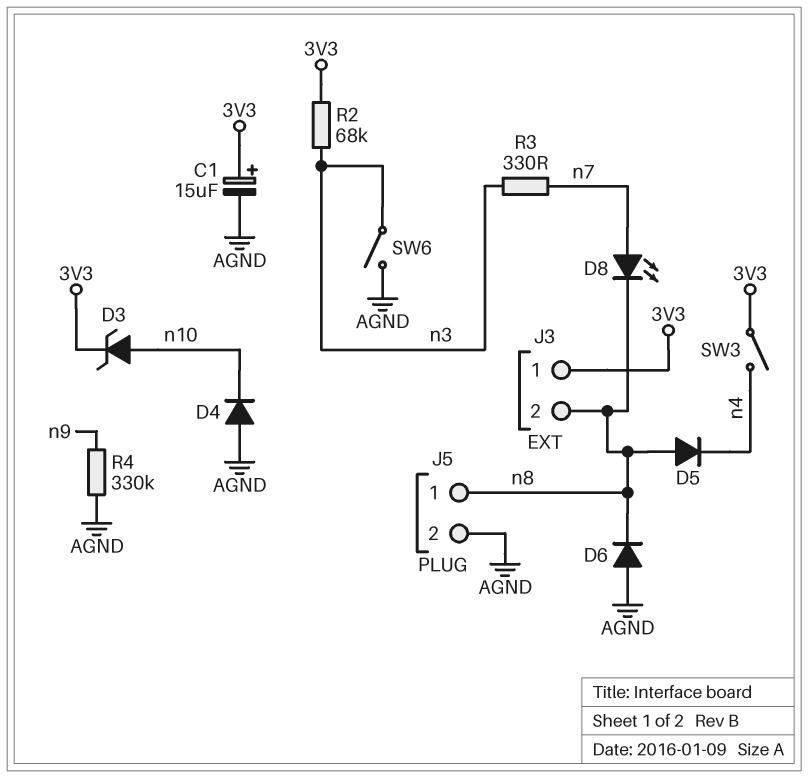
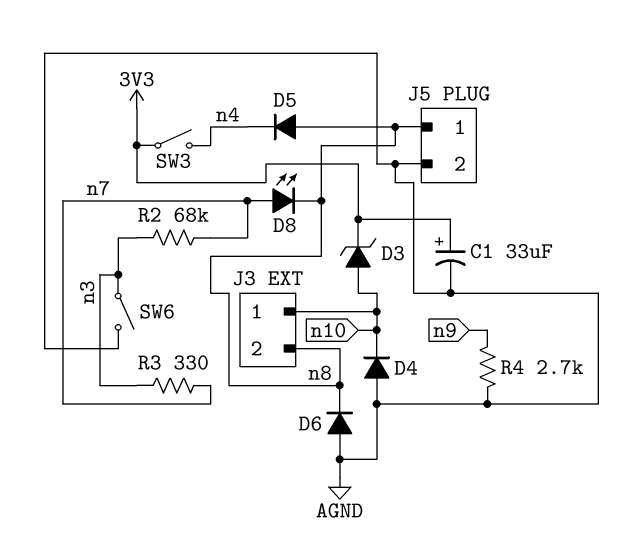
C1: 15uF (plus 3V3, minus AGND) -> 33uF (plus 3V3, minus AGND)
J3 pin 1: 3V3 -> n10
R2: 68k (3V3, n3) -> 68k (n3, n7)
R4: 330k (AGND, n9) -> 2.7k (AGND, n9)

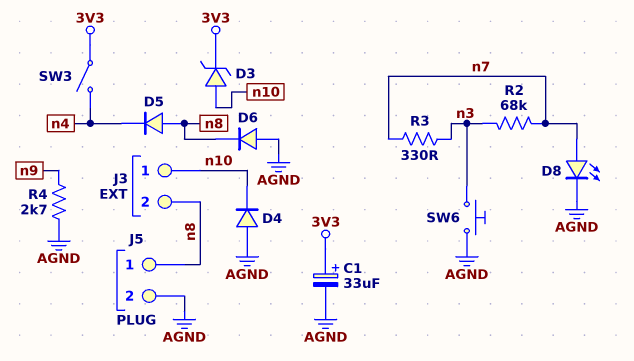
D8: LED (A n7, K n8) -> LED (A n7, K AGND)
SW6: switch (AGND, n3) -> button (AGND, n3)

